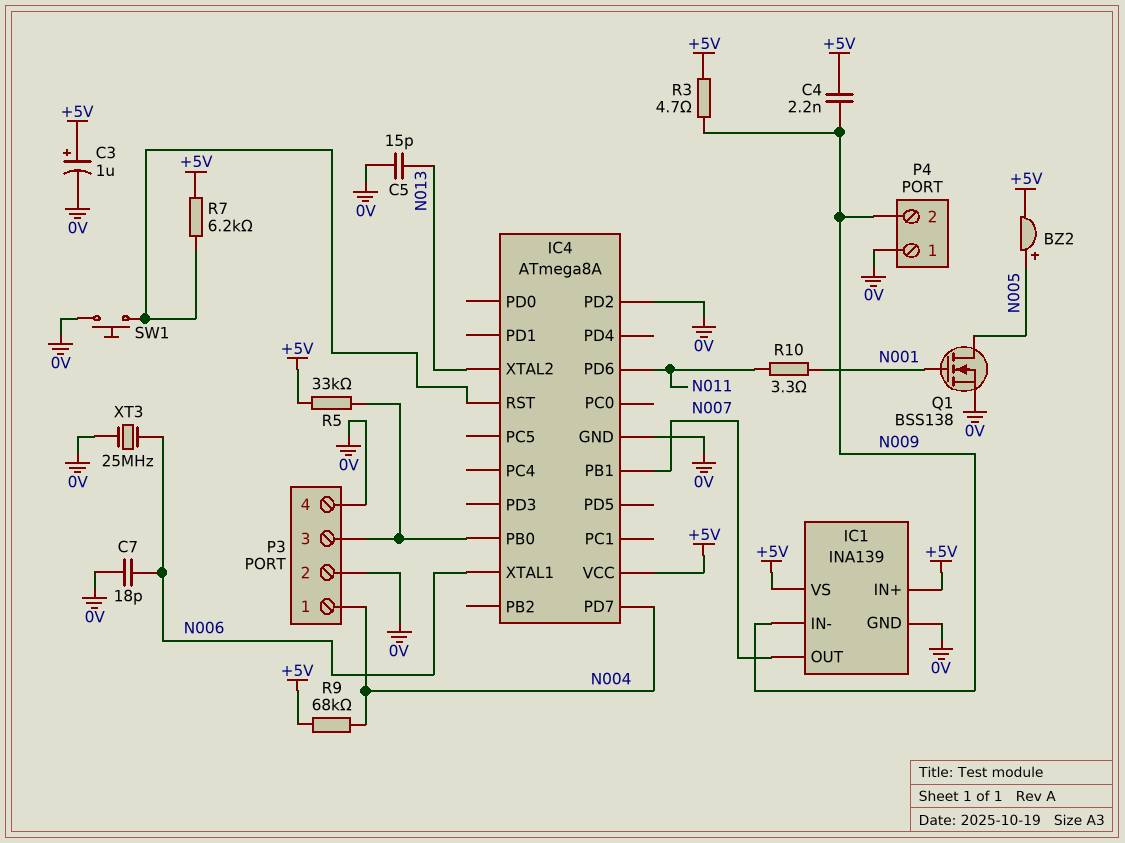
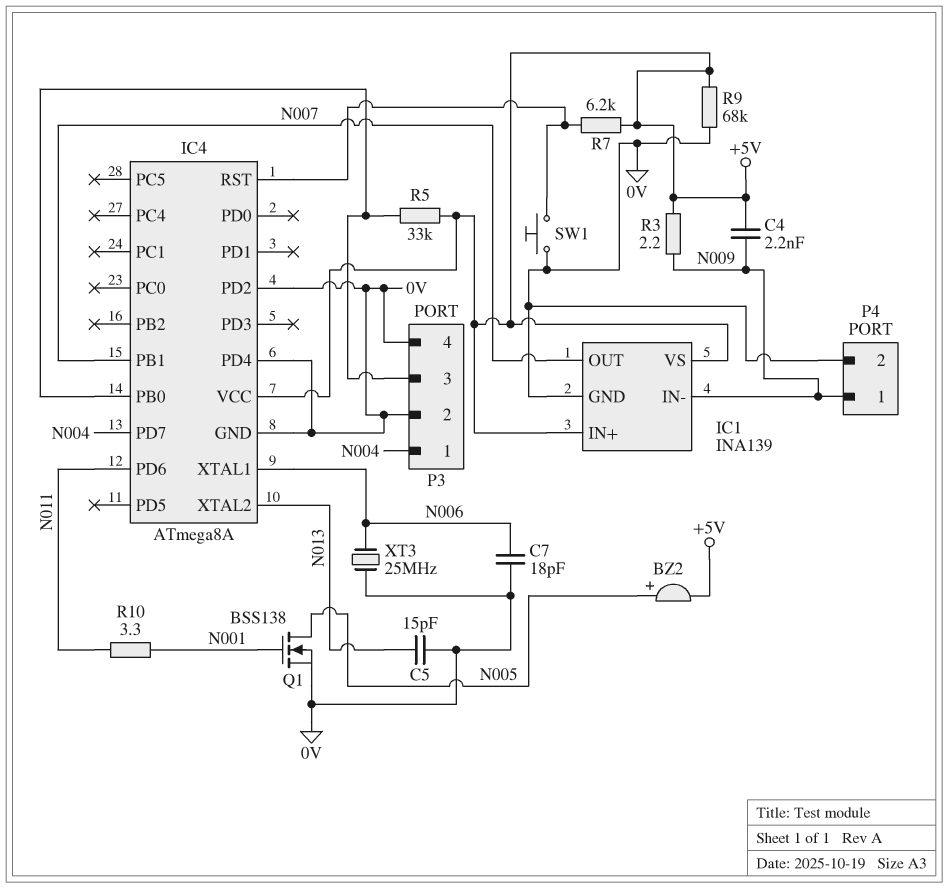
C3: 1uF (plus +5V, minus 0V) -> none
IC4 pin PD4: none -> 0V
P4 pin 1: 0V -> N009
P4 pin 2: N009 -> 0V
R3: 4.7 (+5V, N009) -> 2.2 (+5V, N009)
R9: 68k (+5V, N004) -> 68k (+5V, 0V)

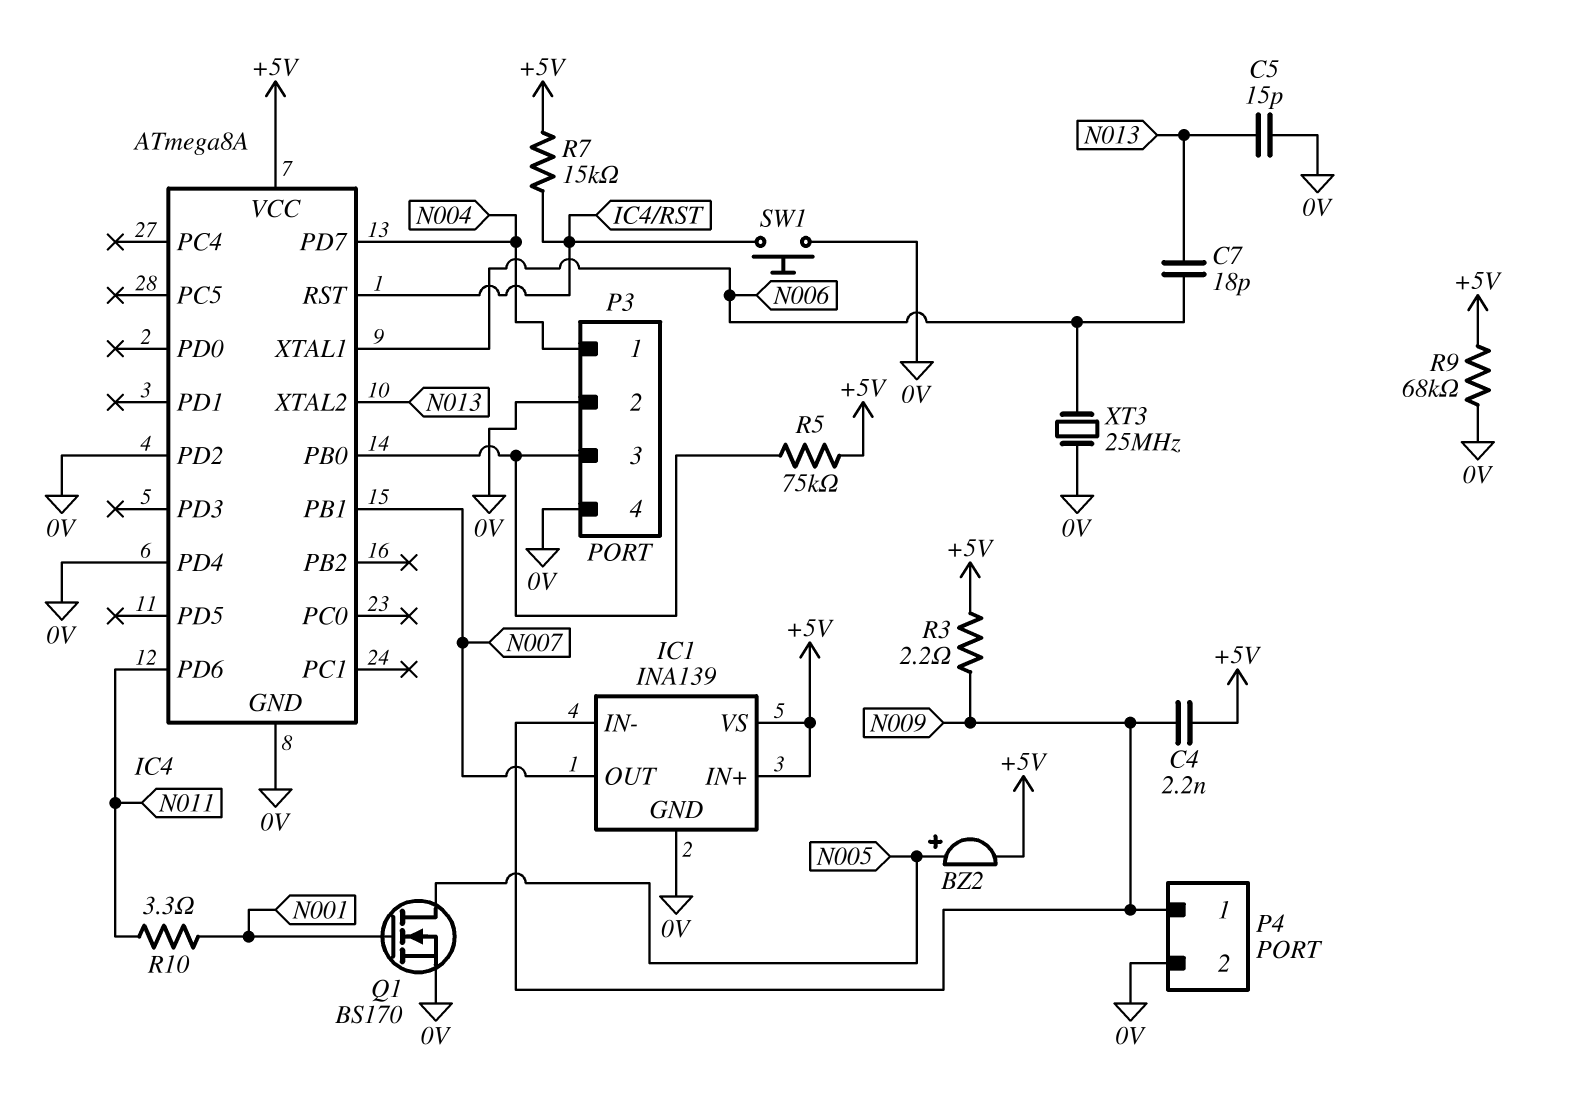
C7: 18pF (0V, N006) -> 18pF (N006, N013)
Q1: NMOS BSS138 (G N001, D N005, S 0V) -> NMOS BS170 (G N001, D N005, S 0V)
R5: 33k (+5V, IC4/PB0) -> 75k (+5V, IC4/PB0)
R7: 6.2k (+5V, IC4/RST) -> 15k (+5V, IC4/RST)

